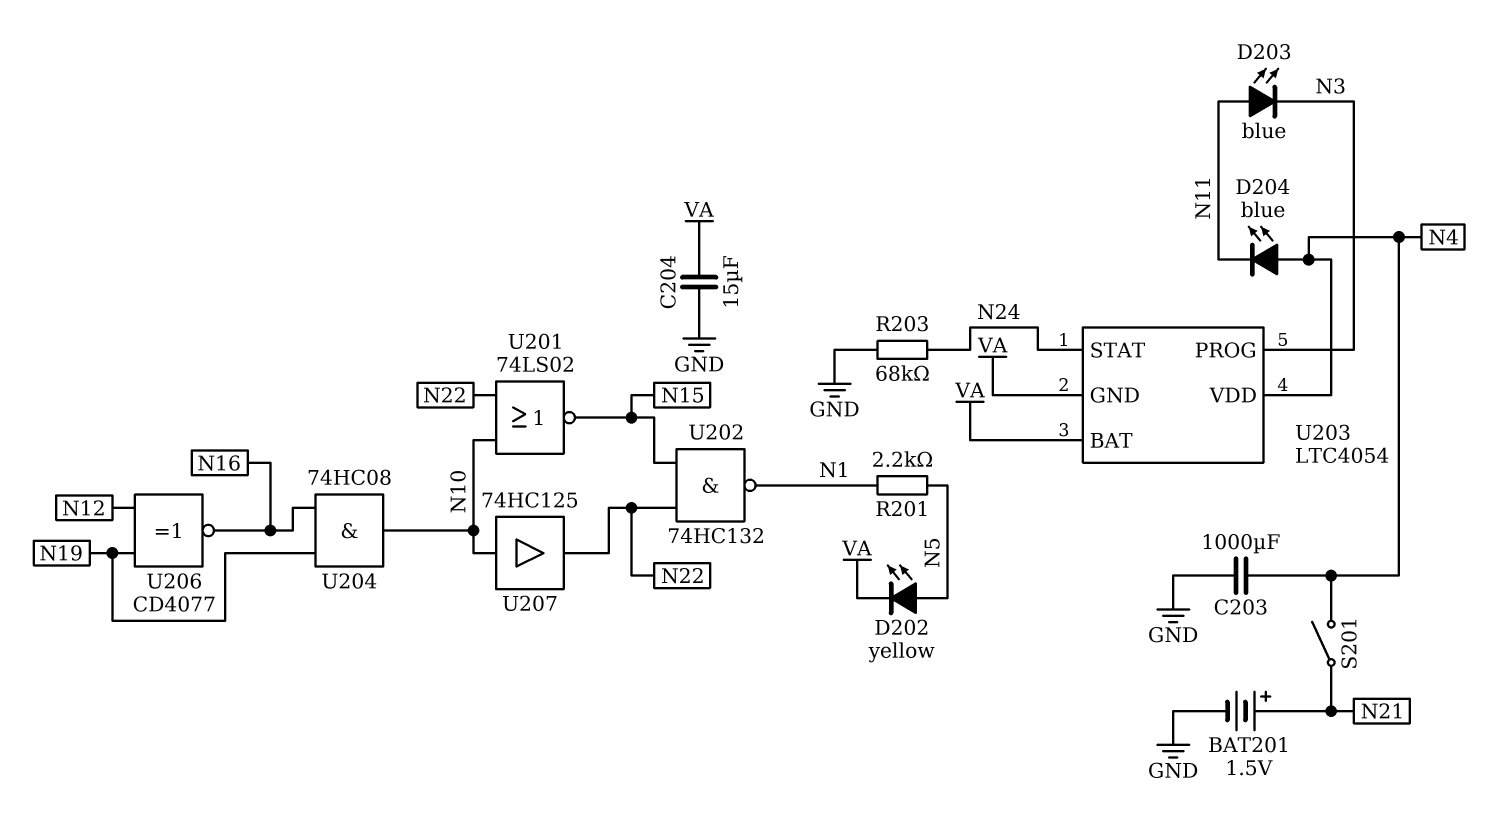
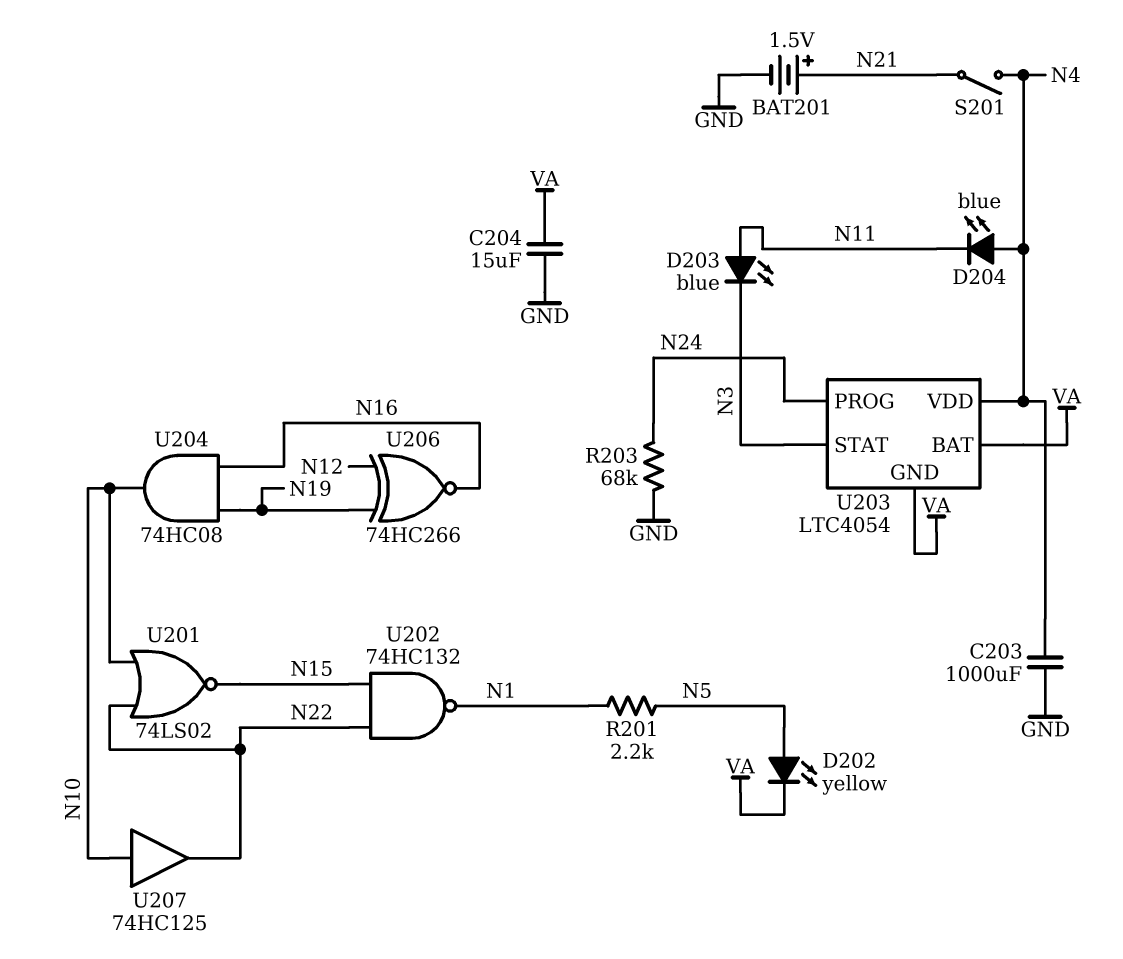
U203 pin PROG: N3 -> N24
U203 pin STAT: N24 -> N3
U206: XNOR CD4077 (in N12, in N19, out N16) -> XNOR 74HC266 (in N12, in N19, out N16)

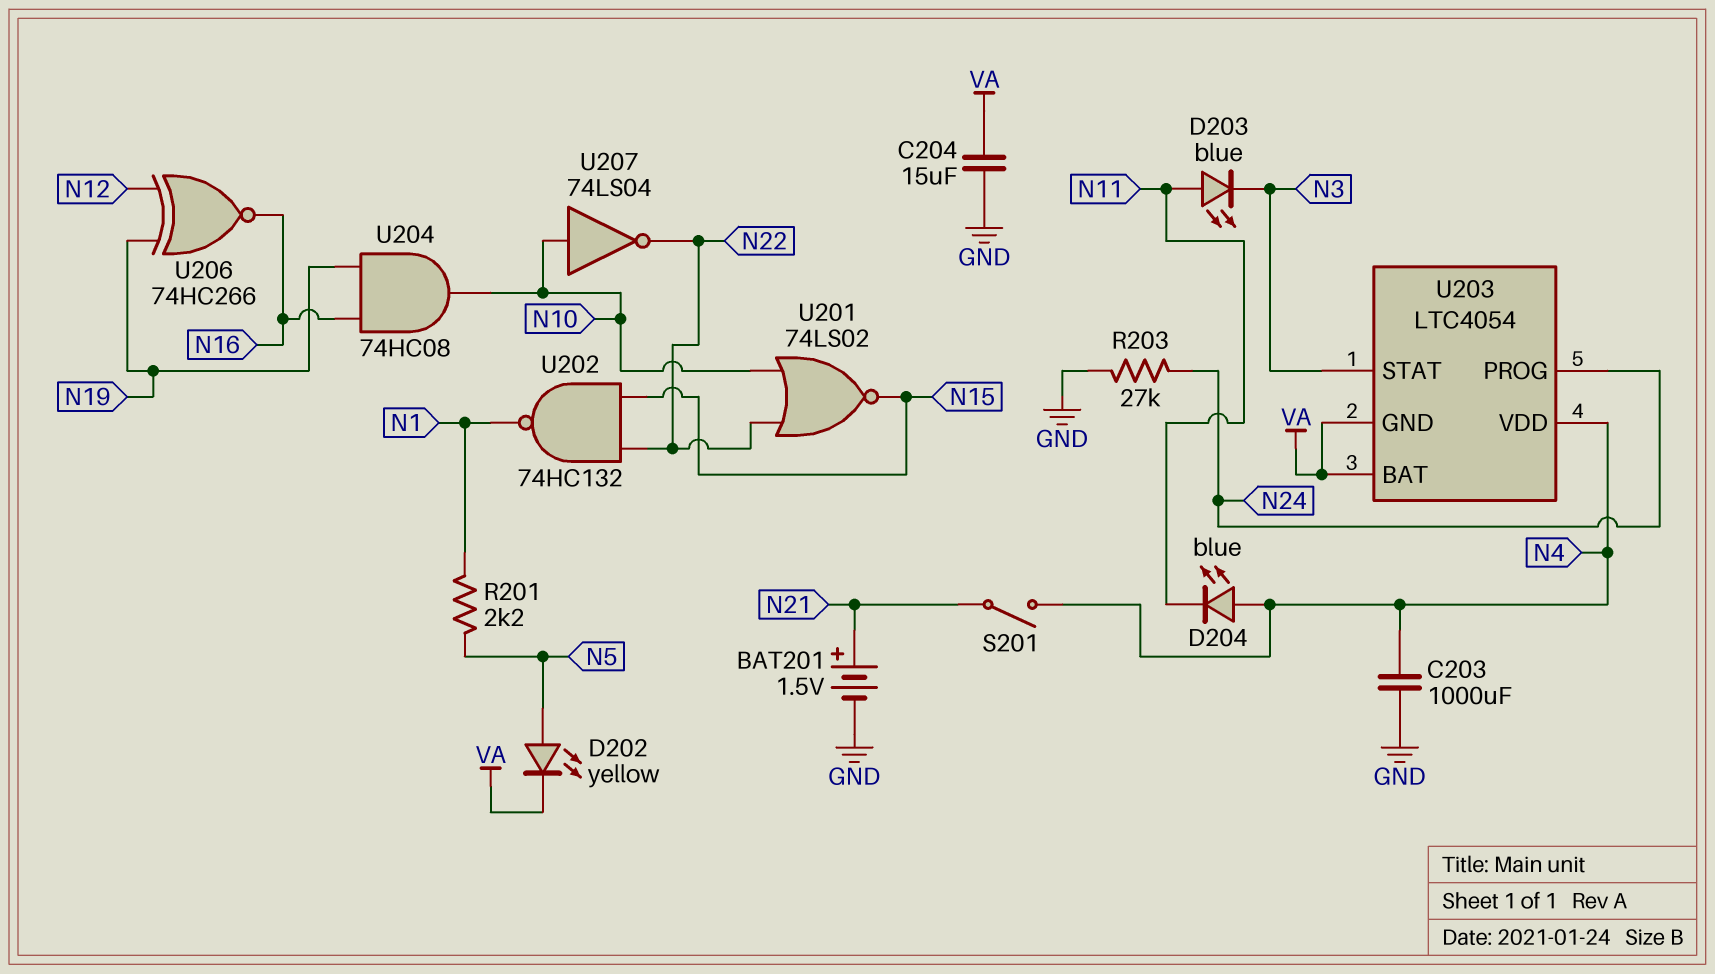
R203: 68k (GND, N24) -> 27k (GND, N24)
U207: buffer 74HC125 (in N10, out N22) -> NOT 74LS04 (in N10, out N22)

